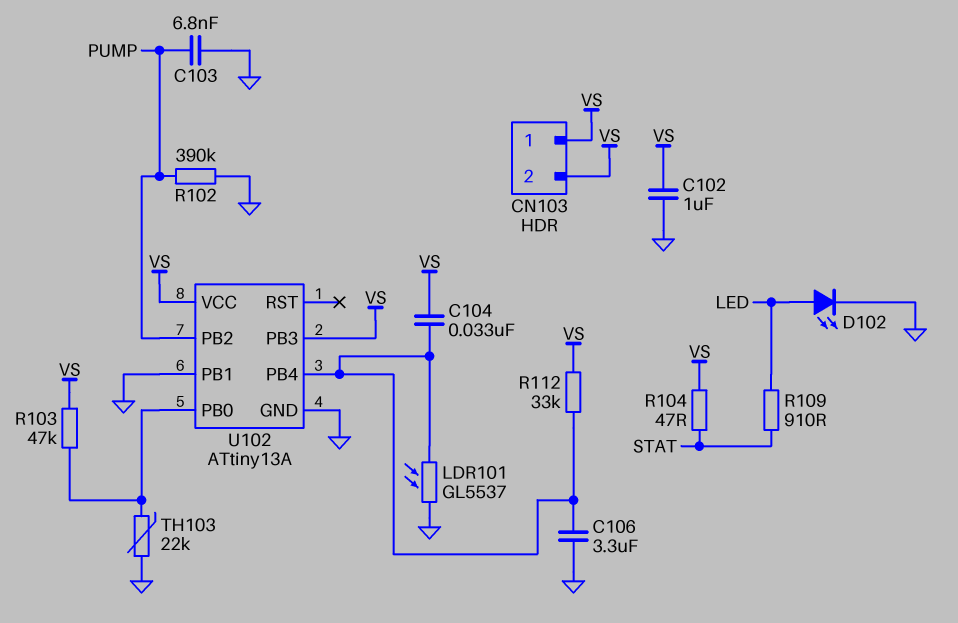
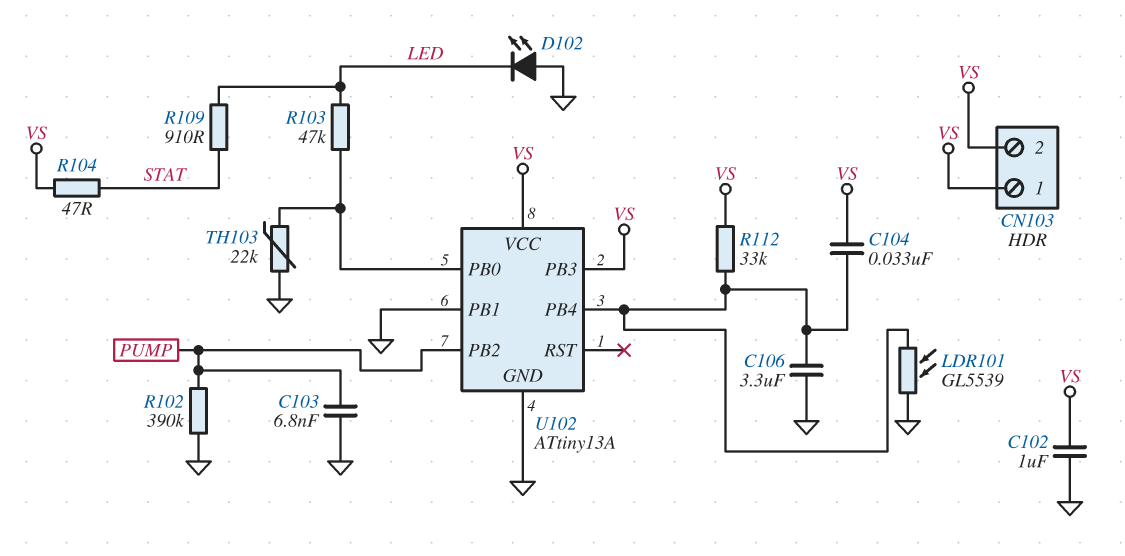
D102: LED (A LED, K GND) -> LED (A GND, K LED)
LDR101: GL5537 (GND, U102/PB4) -> GL5539 (GND, U102/PB4)
R103: 47k (U102/PB0, VS) -> 47k (LED, U102/PB0)

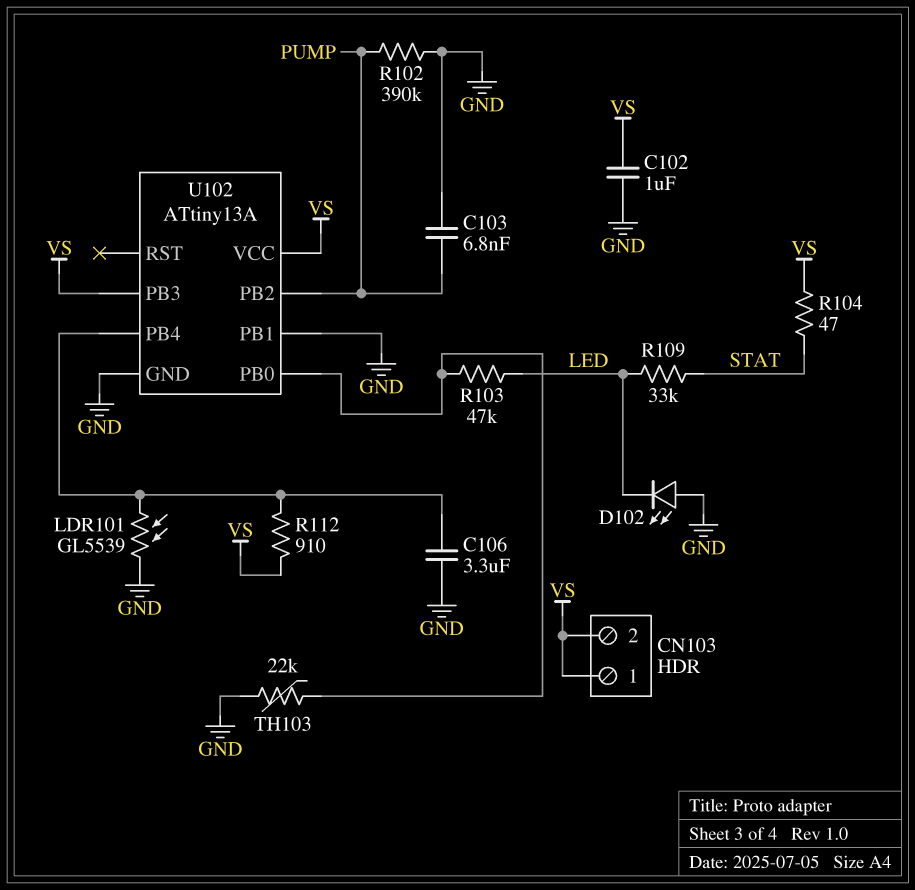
C104: 33nF (U102/PB4, VS) -> none
R109: 910 (LED, STAT) -> 33k (LED, STAT)
R112: 33k (U102/PB4, VS) -> 910 (U102/PB4, VS)

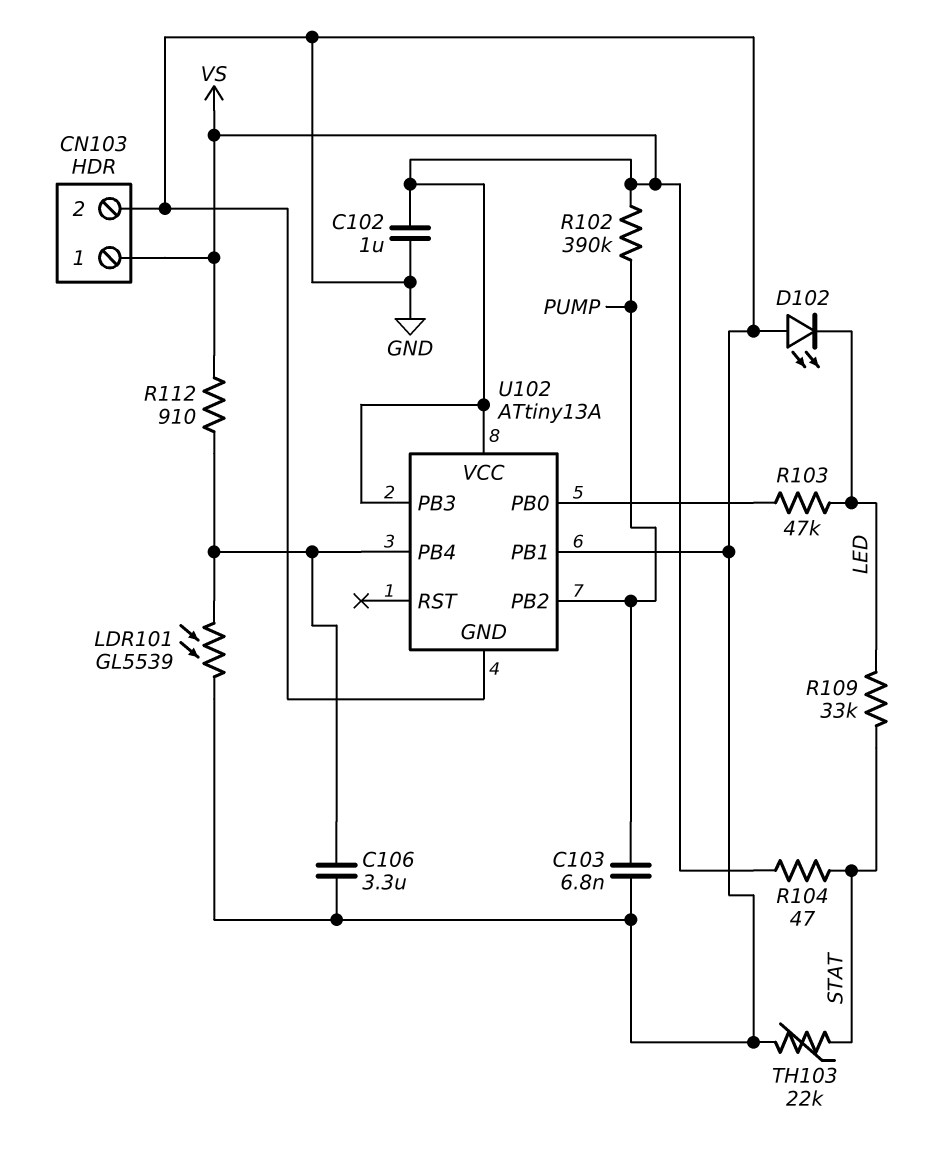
CN103 pin 2: VS -> GND
R102: 390k (GND, PUMP) -> 390k (PUMP, VS)
TH103: 22k (GND, U102/PB0) -> 22k (GND, STAT)

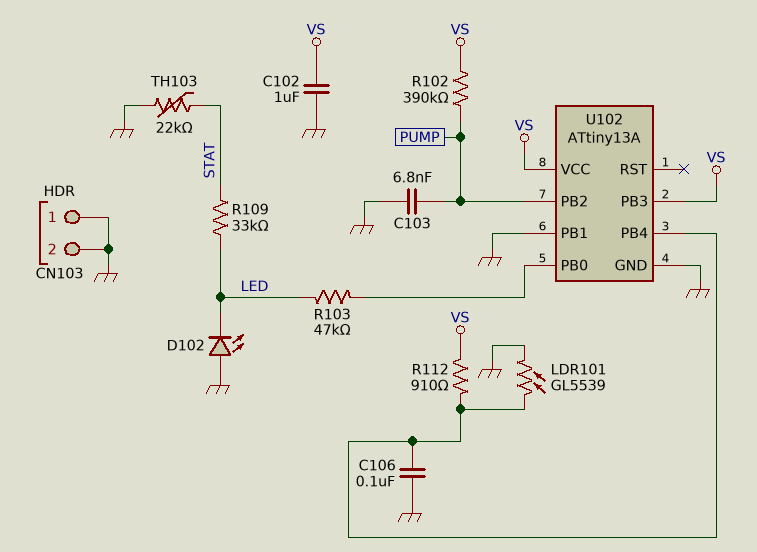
C106: 3.3uF (GND, U102/PB4) -> 100nF (GND, U102/PB4)
CN103 pin 1: VS -> GND
R104: 47 (STAT, VS) -> none

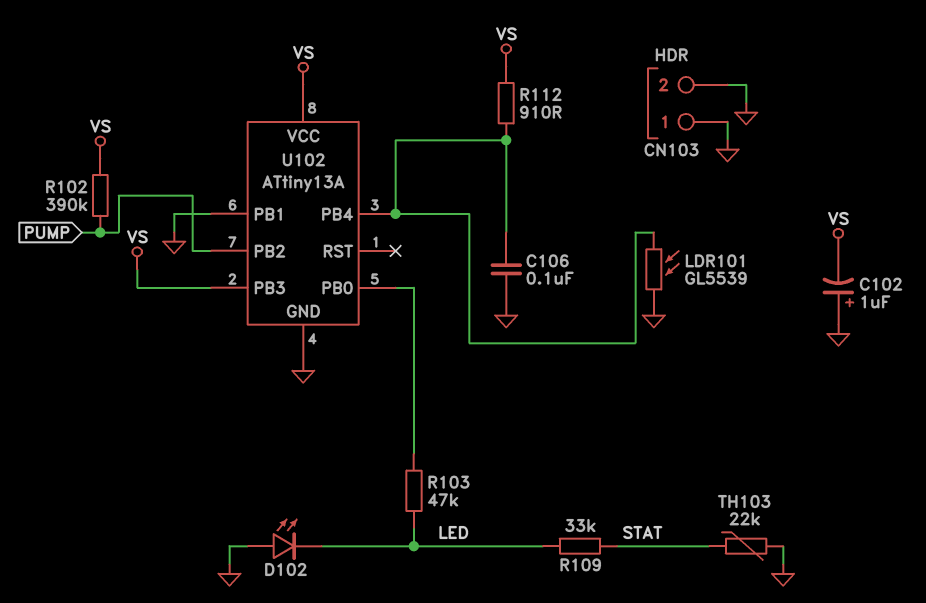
C102: 1uF (GND, VS) -> 1uF (plus GND, minus VS)
C103: 6.8nF (GND, PUMP) -> none

